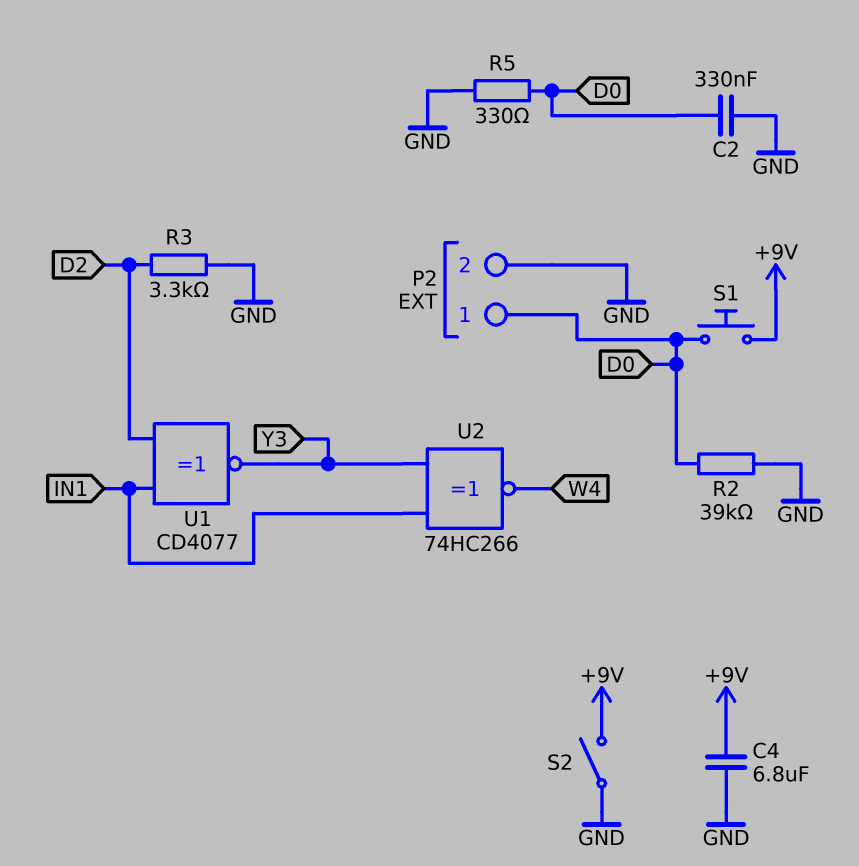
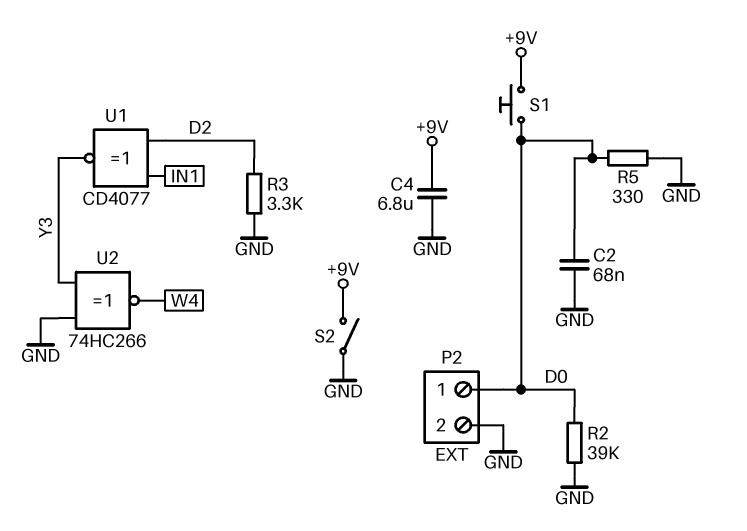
C2: 330nF (D0, GND) -> 68nF (D0, GND)
U2: XNOR 74HC266 (in IN1, in Y3, out W4) -> XNOR 74HC266 (in GND, in Y3, out W4)

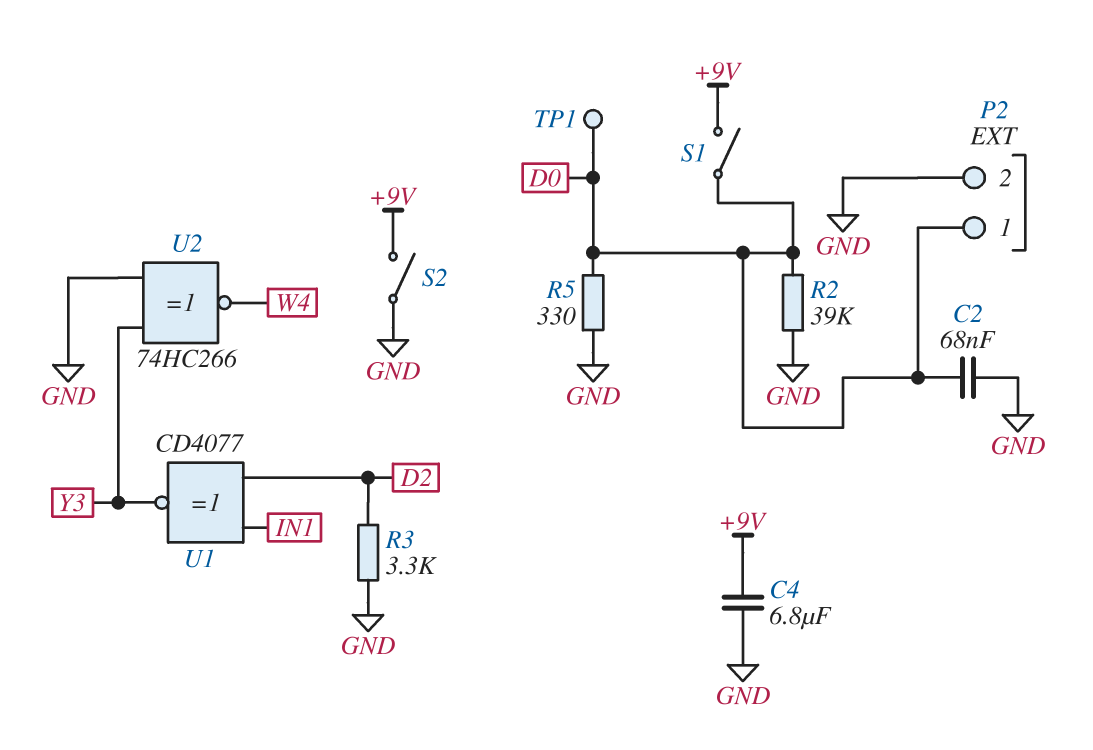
S1: button (+9V, D0) -> switch (+9V, D0)
TP1: none -> test point (D0)

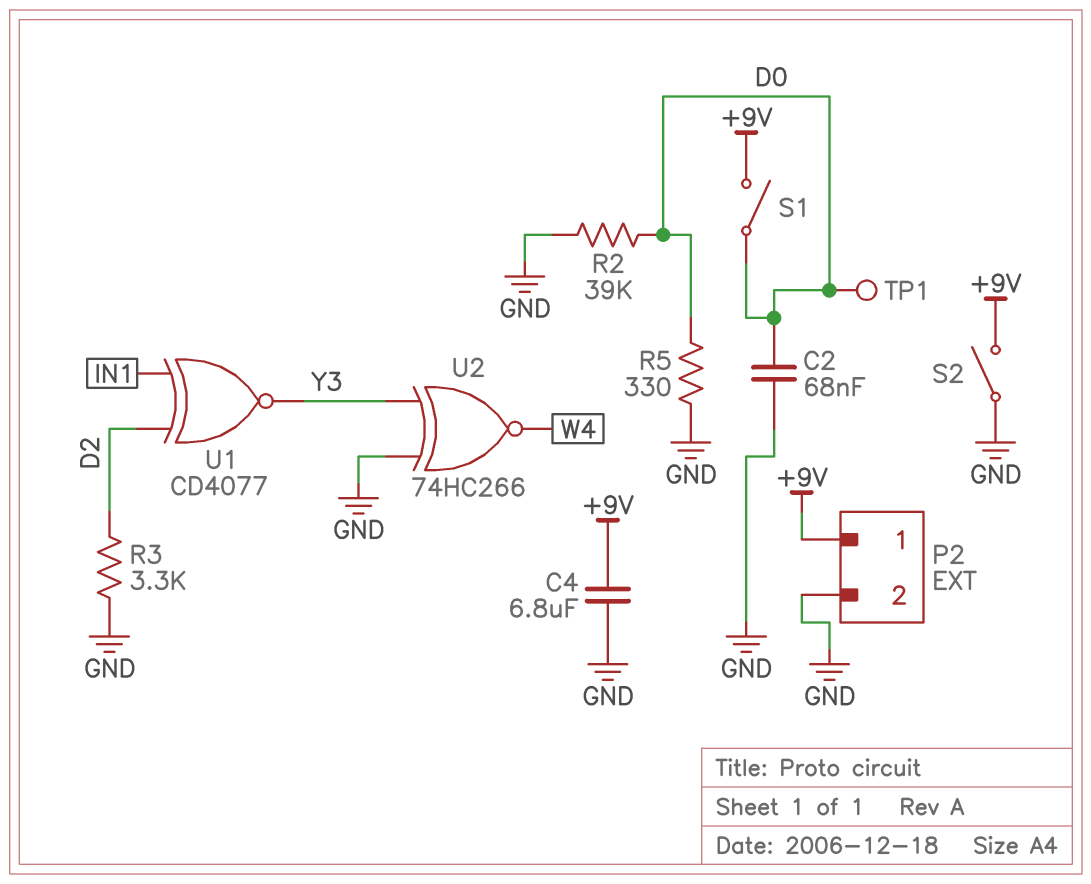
P2 pin 1: D0 -> +9V

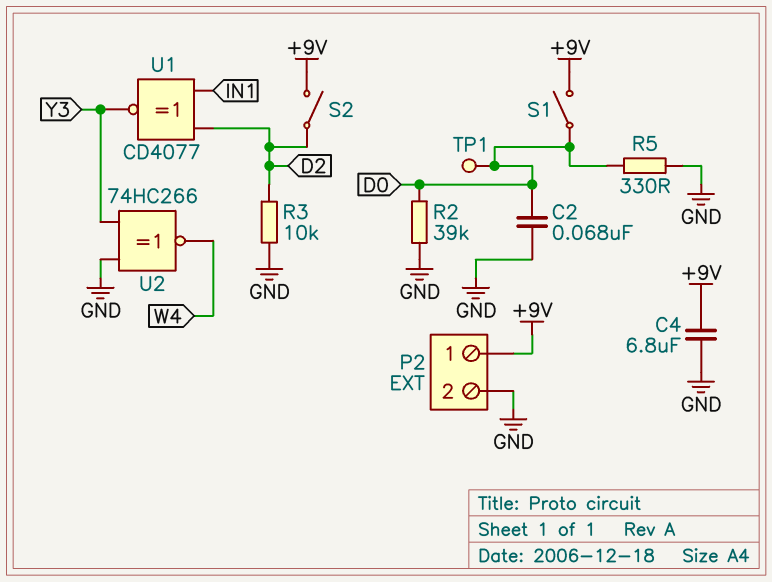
R3: 3.3k (D2, GND) -> 10k (D2, GND)
S2: switch (+9V, GND) -> switch (+9V, D2)

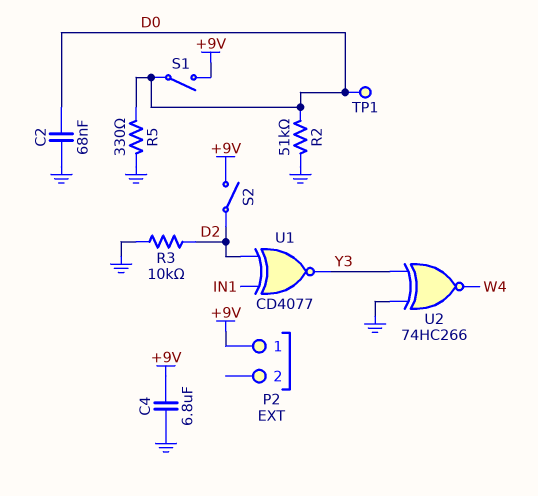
P2 pin 2: GND -> none
R2: 39k (D0, GND) -> 51k (D0, GND)

